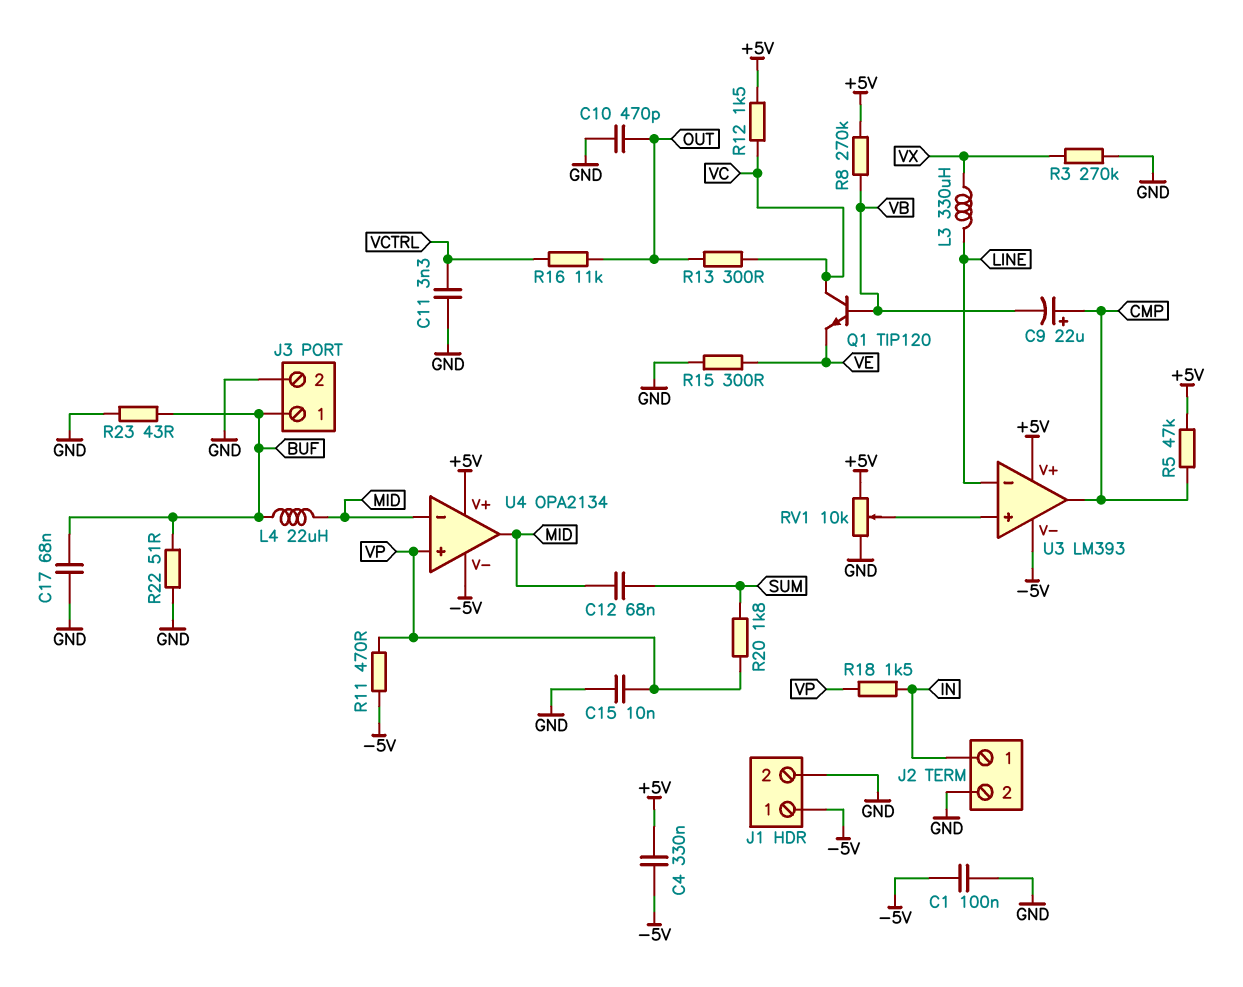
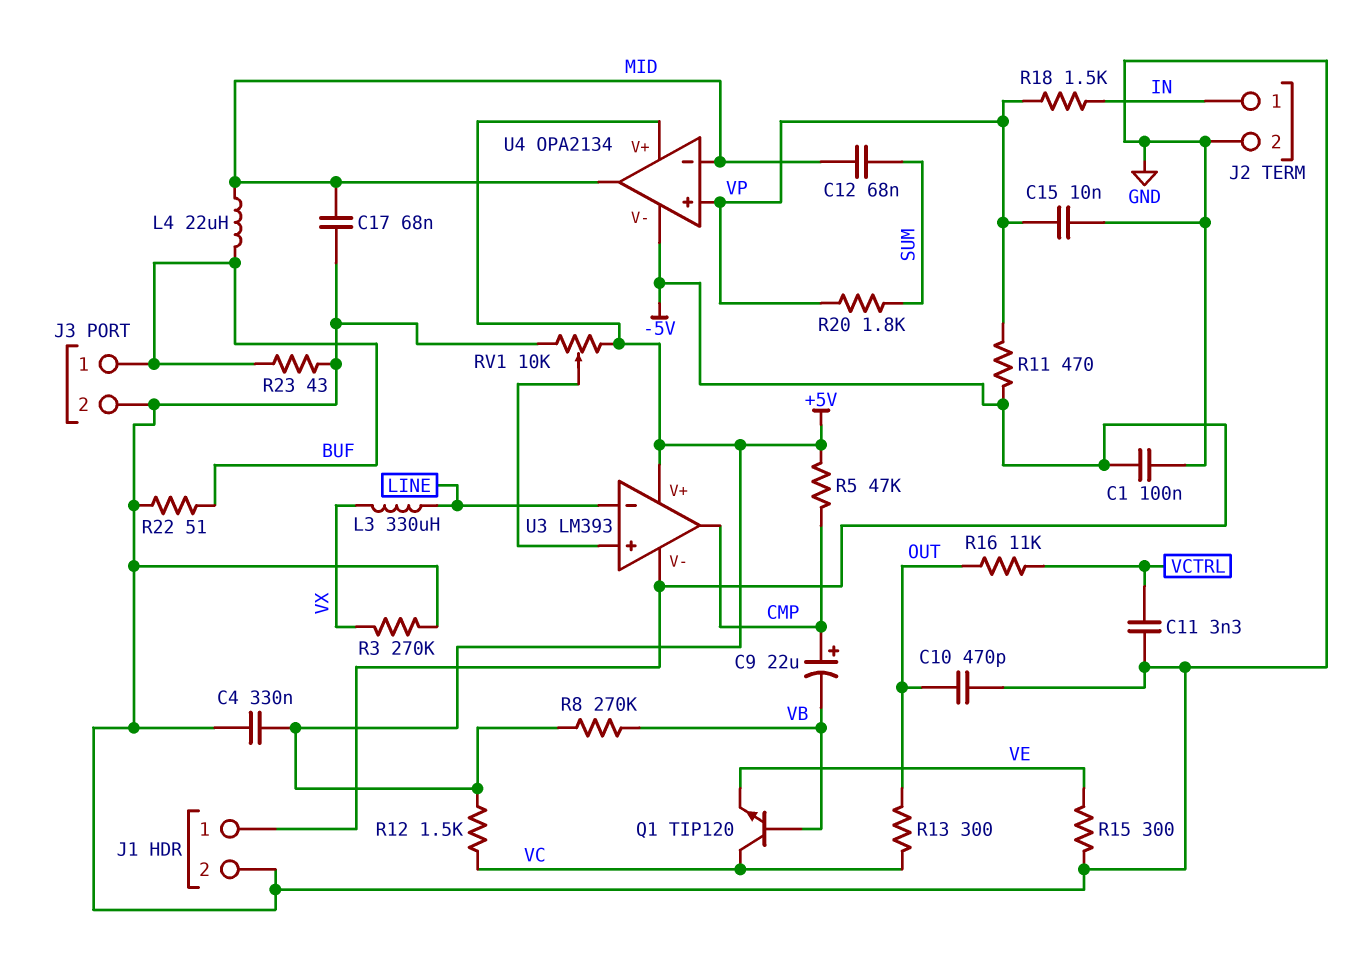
C4: 330nF (+5V, -5V) -> 330nF (+5V, GND)
C17: 68nF (BUF, GND) -> 68nF (GND, MID)

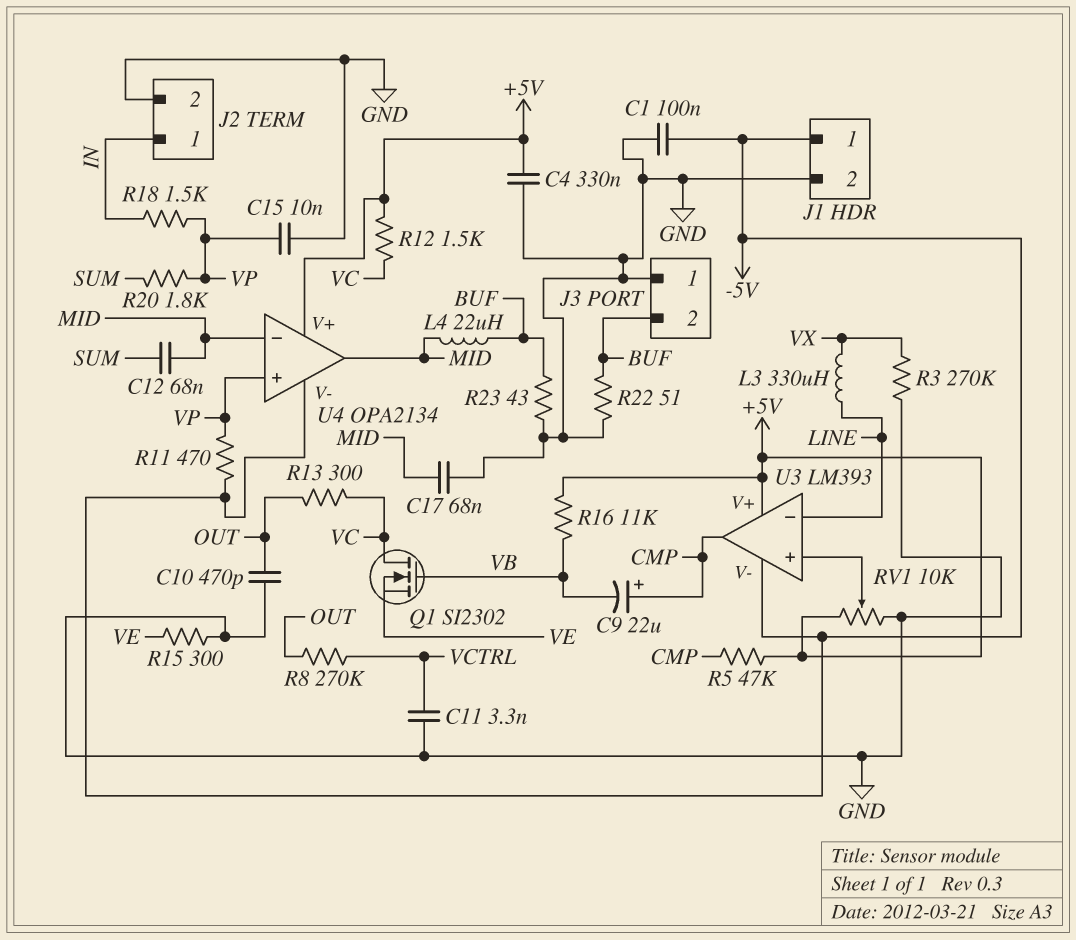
J3 pin 1: BUF -> GND
J3 pin 2: GND -> BUF
Q1: NPN TIP120 (B VB, C VC, E VE) -> NMOS SI2302 (G VB, D VC, S VE)
R8: 270k (+5V, VB) -> 270k (OUT, VCTRL)
R16: 11k (OUT, VCTRL) -> 11k (+5V, VB)

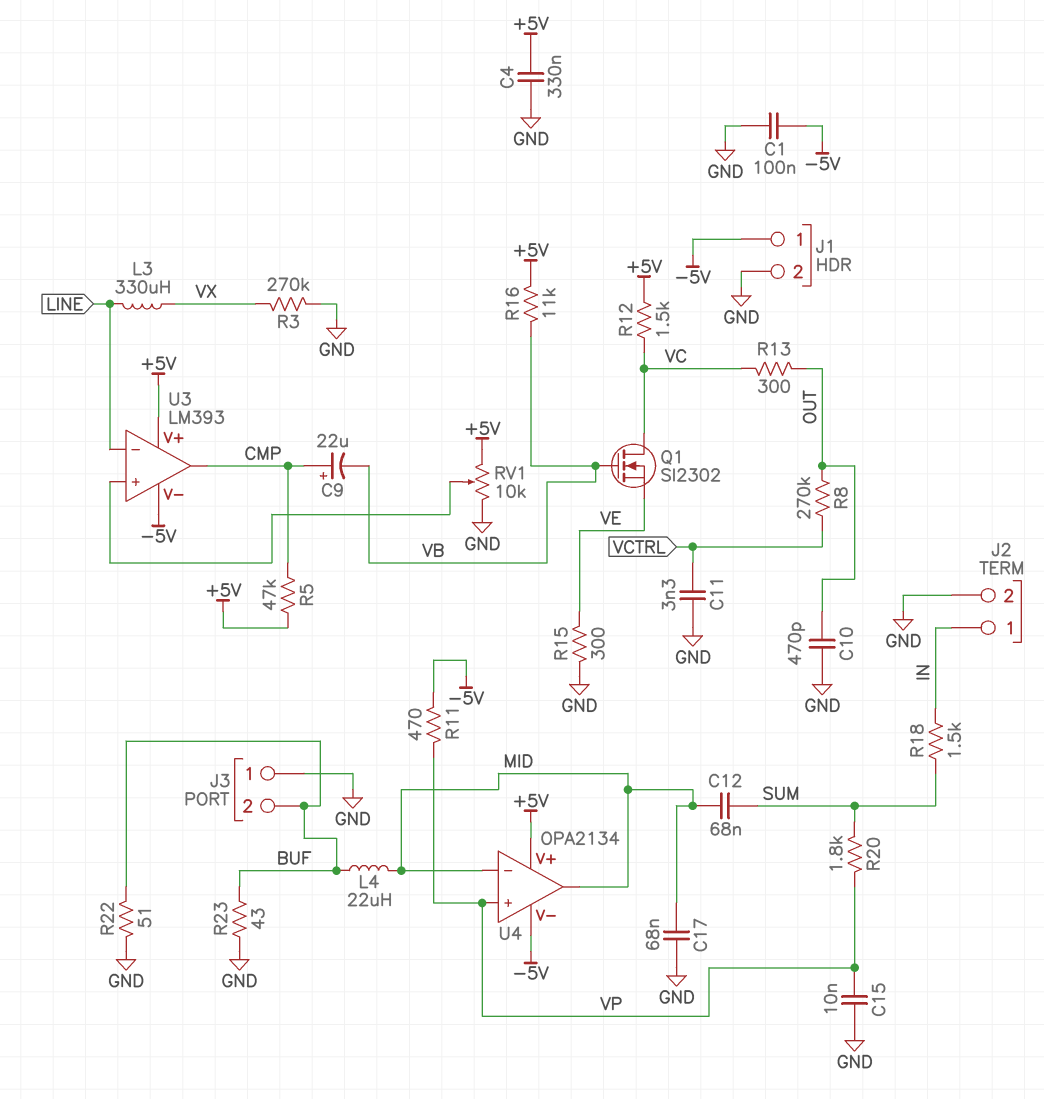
R18: 1.5k (IN, VP) -> 1.5k (IN, SUM)

